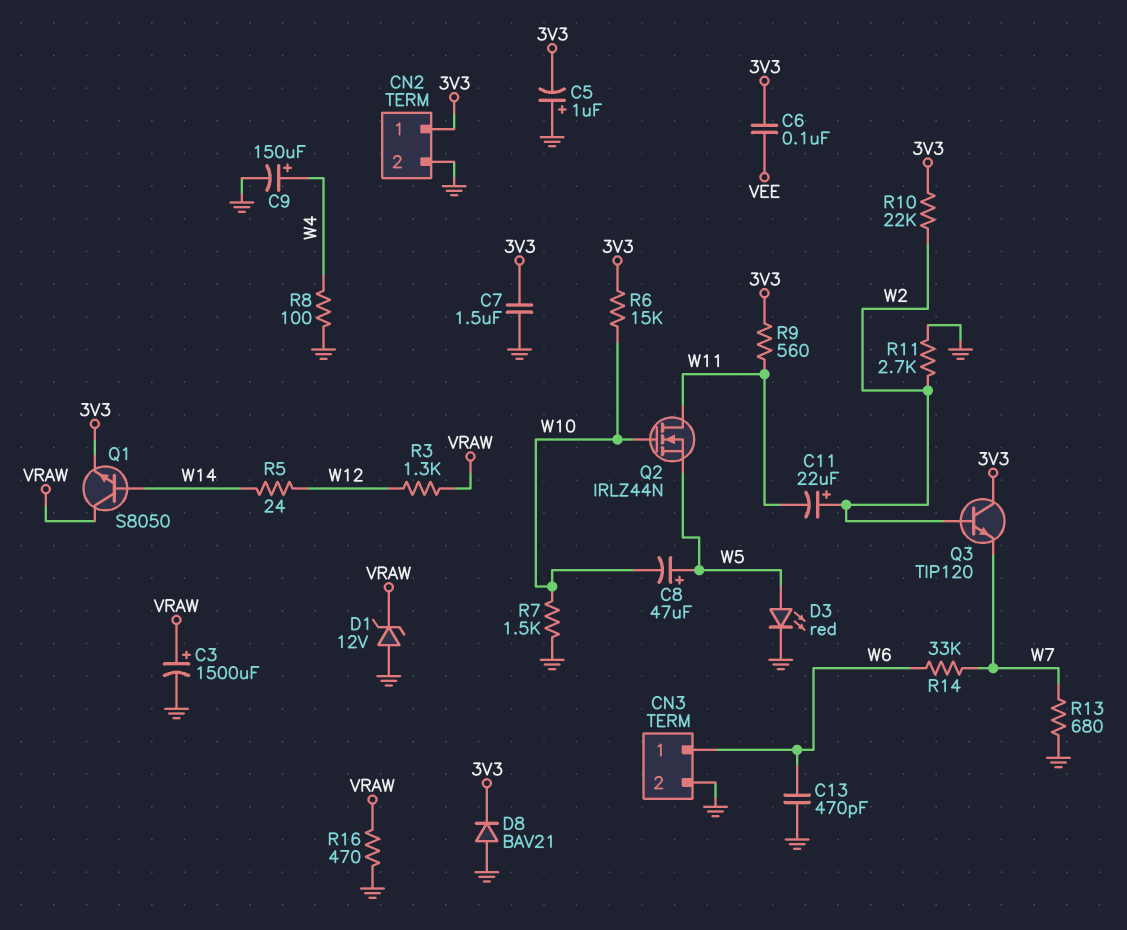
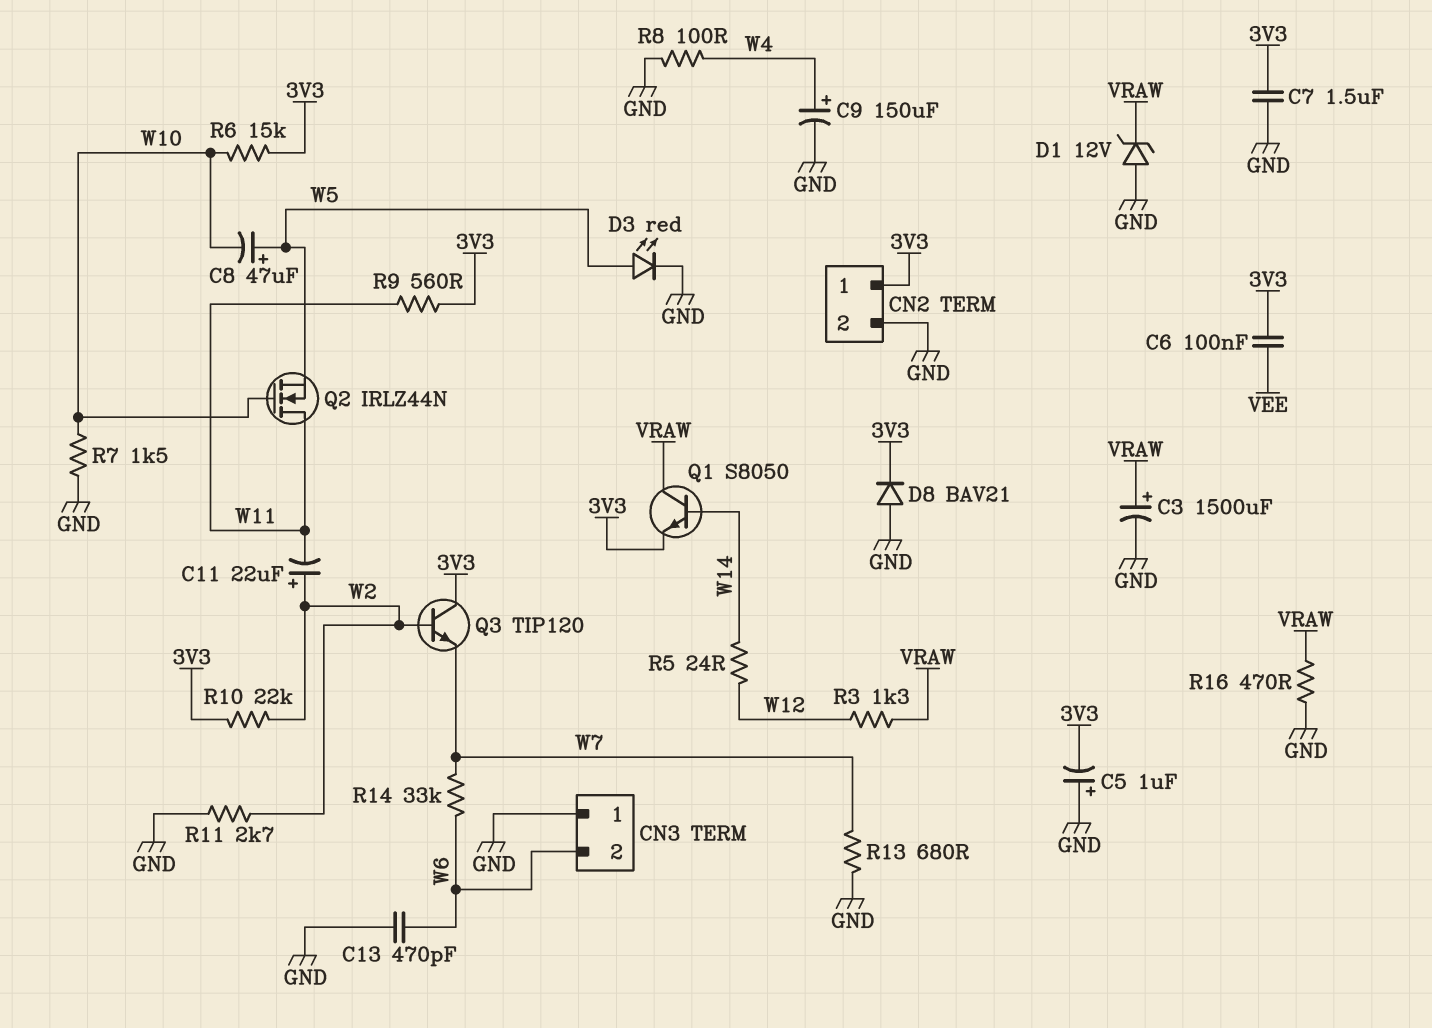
CN3 pin 1: W6 -> GND
CN3 pin 2: GND -> W6

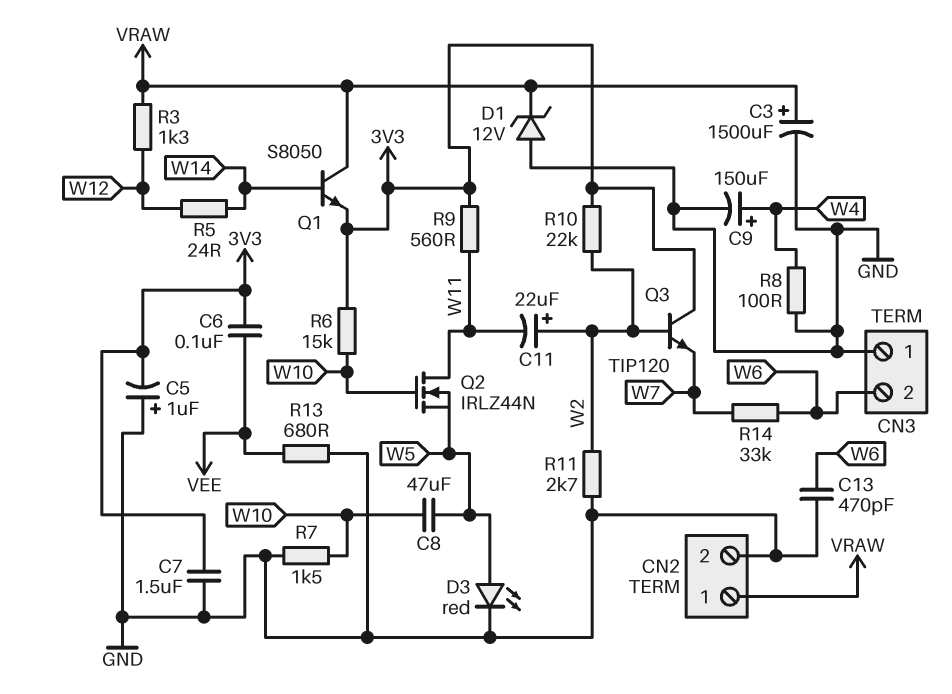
C8: 47uF (plus W5, minus W10) -> 47uF (W5, W10)
CN2 pin 1: 3V3 -> VRAW
D8: diode BAV21 (A GND, K 3V3) -> none
R13: 680 (GND, W7) -> 680 (GND, VEE)
R16: 470 (GND, VRAW) -> none

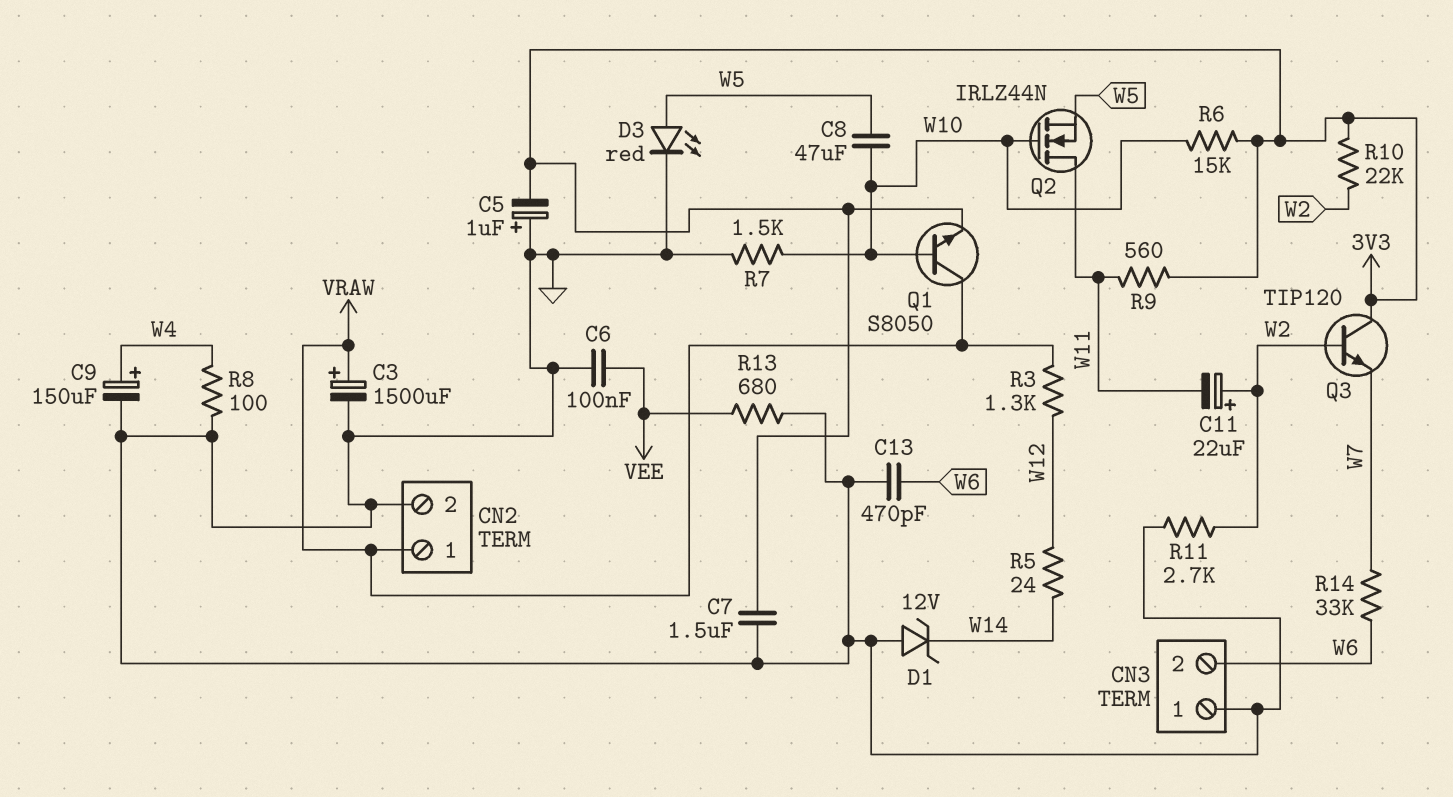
C6: 100nF (3V3, VEE) -> 100nF (GND, VEE)
D1: zener 12V (A GND, K VRAW) -> zener 12V (A GND, K W14)
Q1: NPN S8050 (B W14, C VRAW, E 3V3) -> NPN S8050 (B W10, C VRAW, E 3V3)

